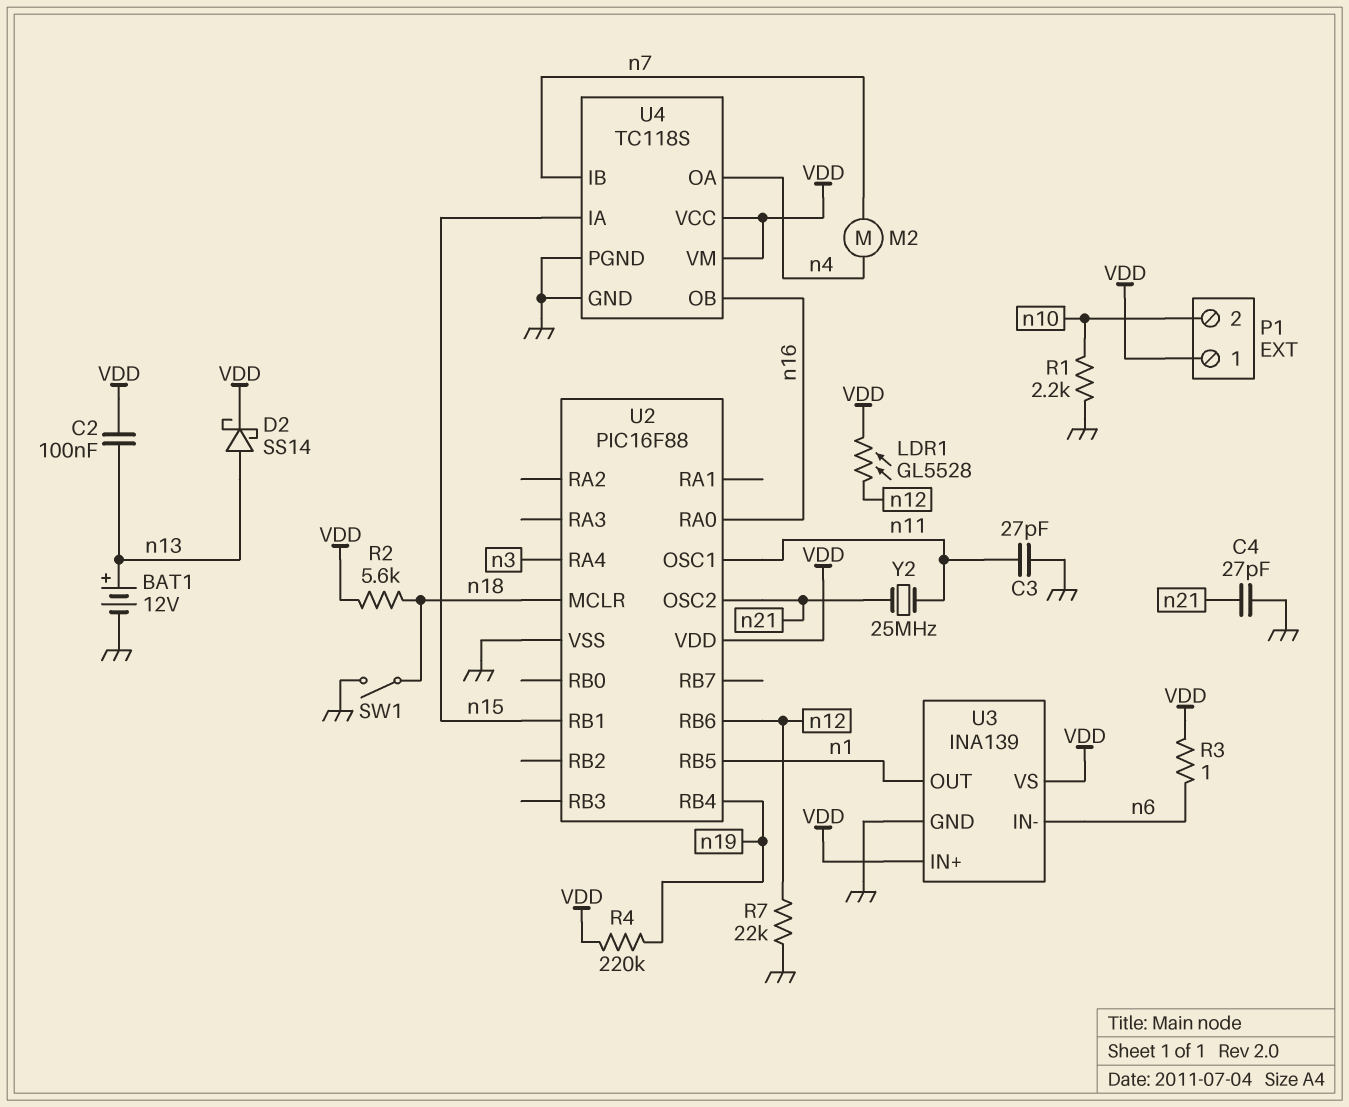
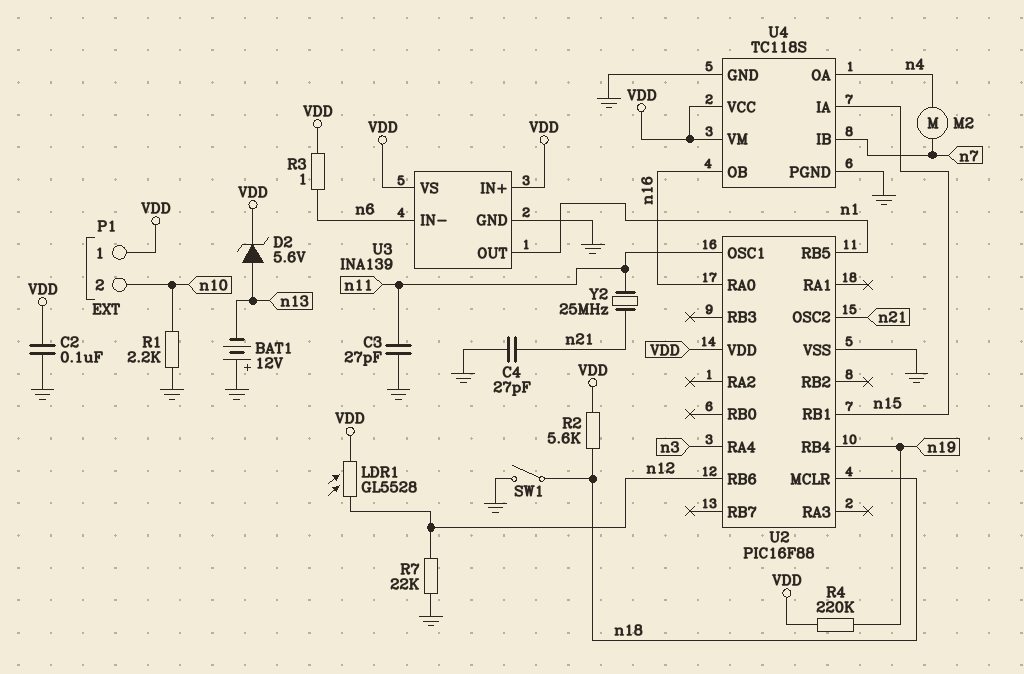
BAT1: 12V (plus n13, minus GND) -> 12V (plus GND, minus n13)
C2: 100nF (VDD, n13) -> 100nF (GND, VDD)
D2: schottky SS14 (A n13, K VDD) -> zener 5.6V (A n13, K VDD)

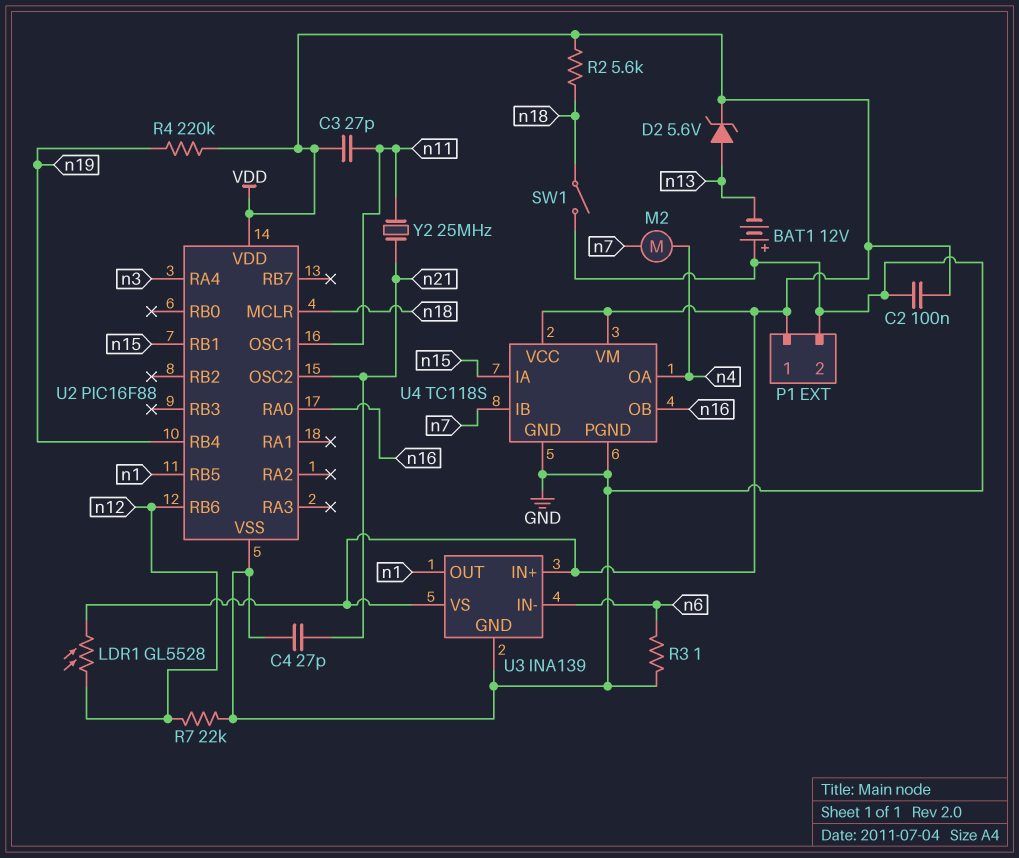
C3: 27pF (GND, n11) -> 27pF (VDD, n11)
P1 pin 2: n10 -> GND
R1: 2.2k (GND, n10) -> none
R3: 1 (VDD, n6) -> 1 (GND, n6)

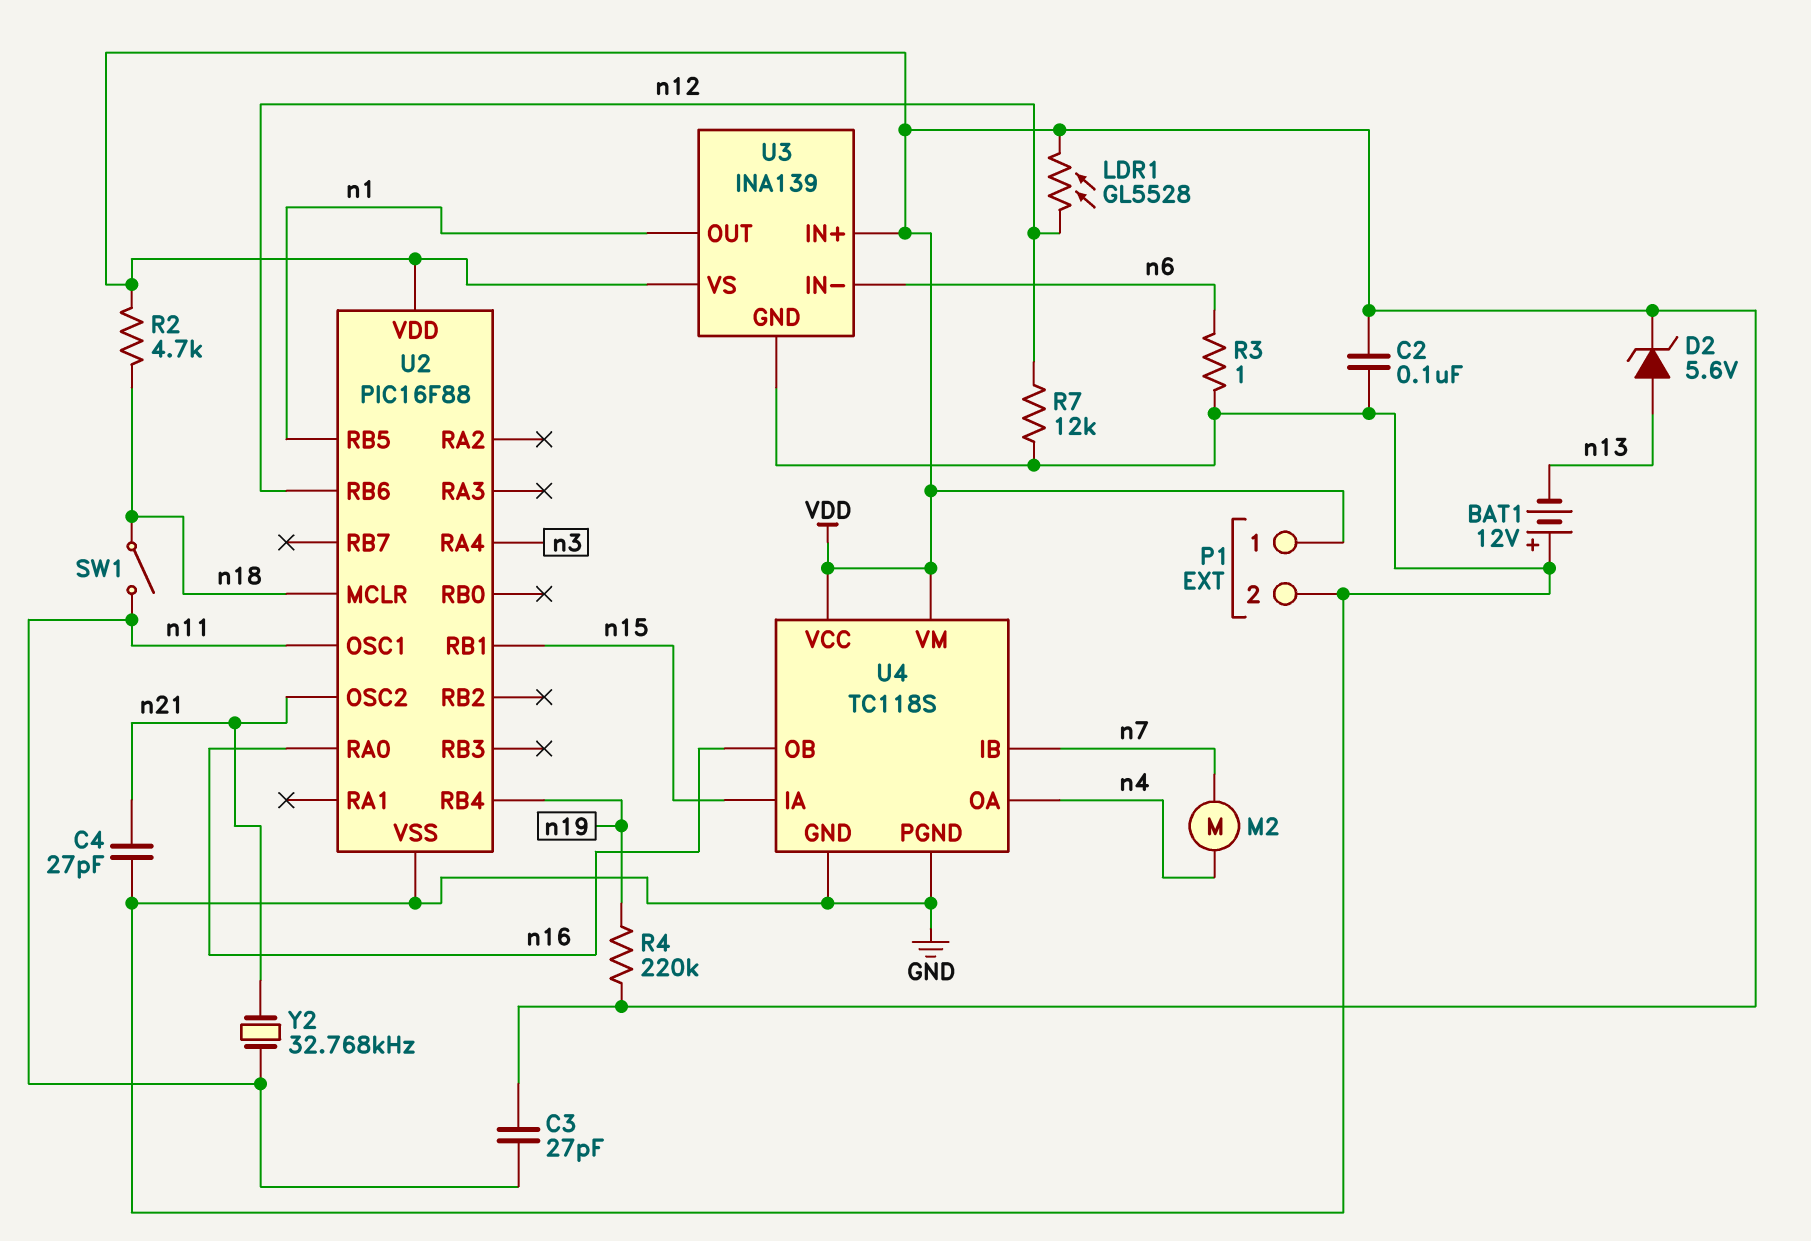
R2: 5.6k (VDD, n18) -> 4.7k (VDD, n18)
R7: 22k (GND, n12) -> 12k (GND, n12)
SW1: switch (GND, n18) -> switch (n11, n18)
Y2: 25MHz (n11, n21) -> 32.768kHz (n11, n21)

